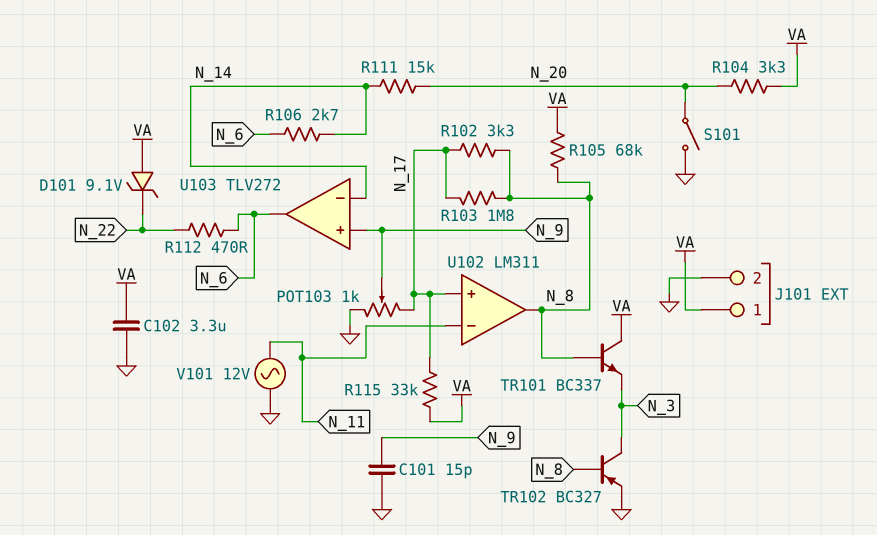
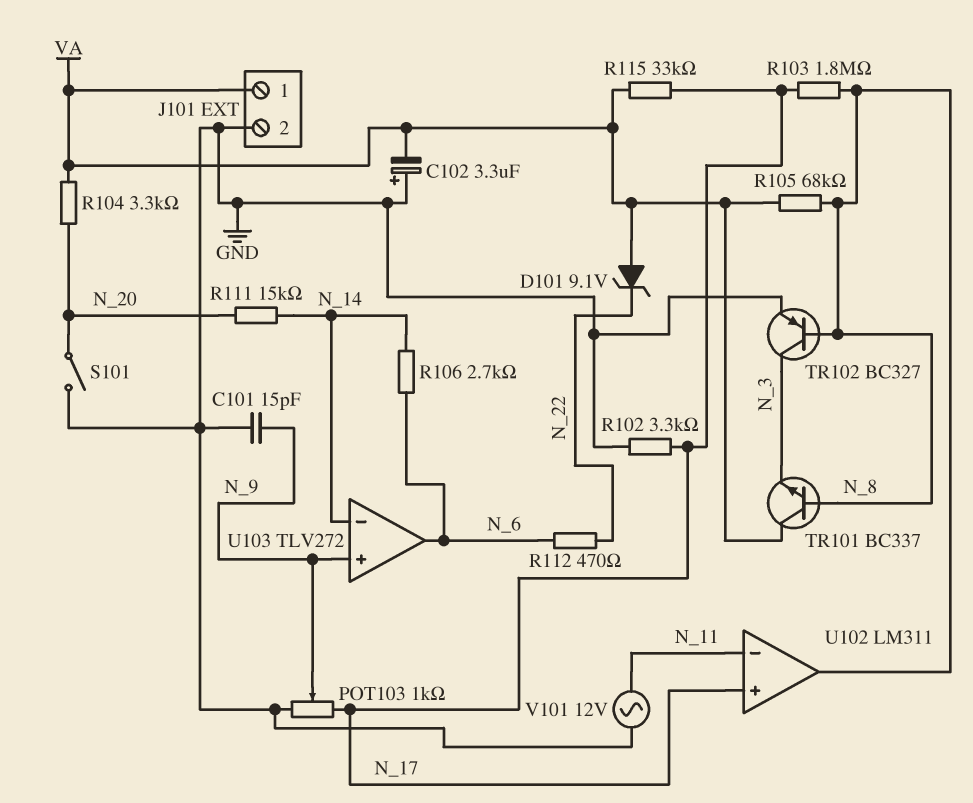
C102: 3.3uF (GND, VA) -> 3.3uF (plus GND, minus VA)
R102: 3.3k (N_8, N_17) -> 3.3k (GND, N_17)

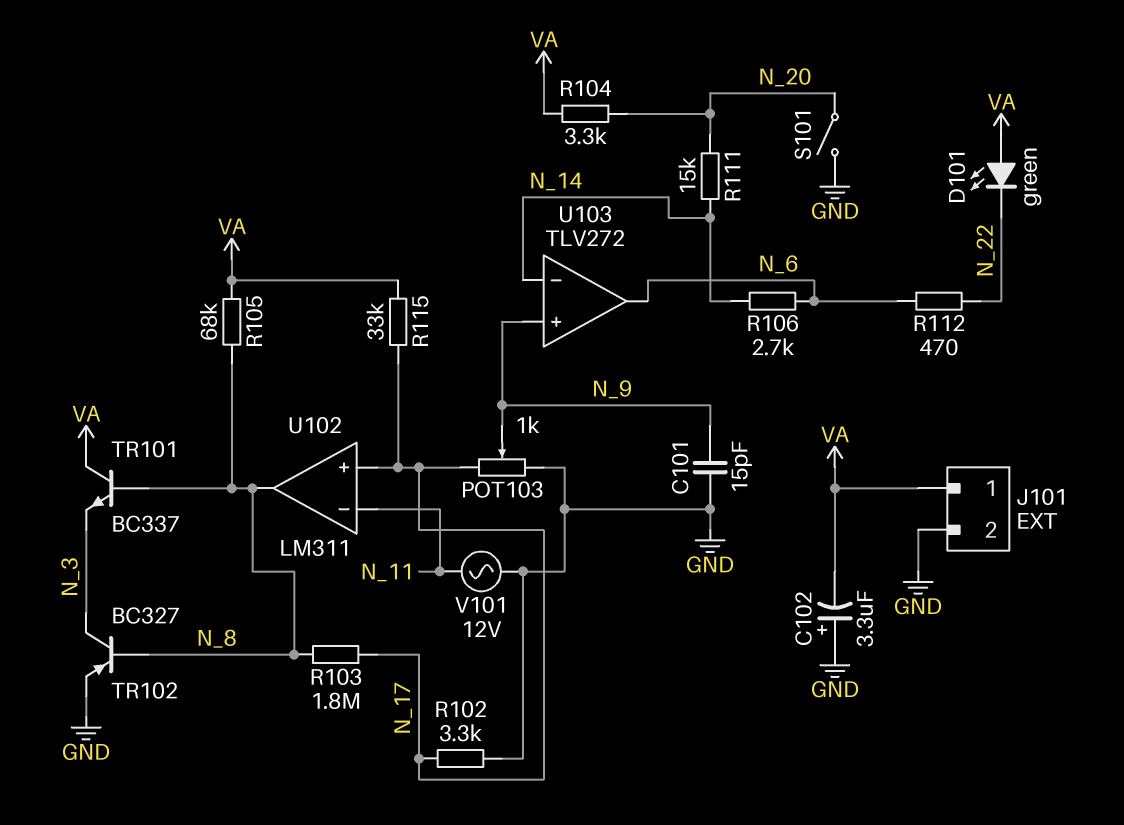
D101: zener 9.1V (A VA, K N_22) -> LED green (A VA, K N_22)

